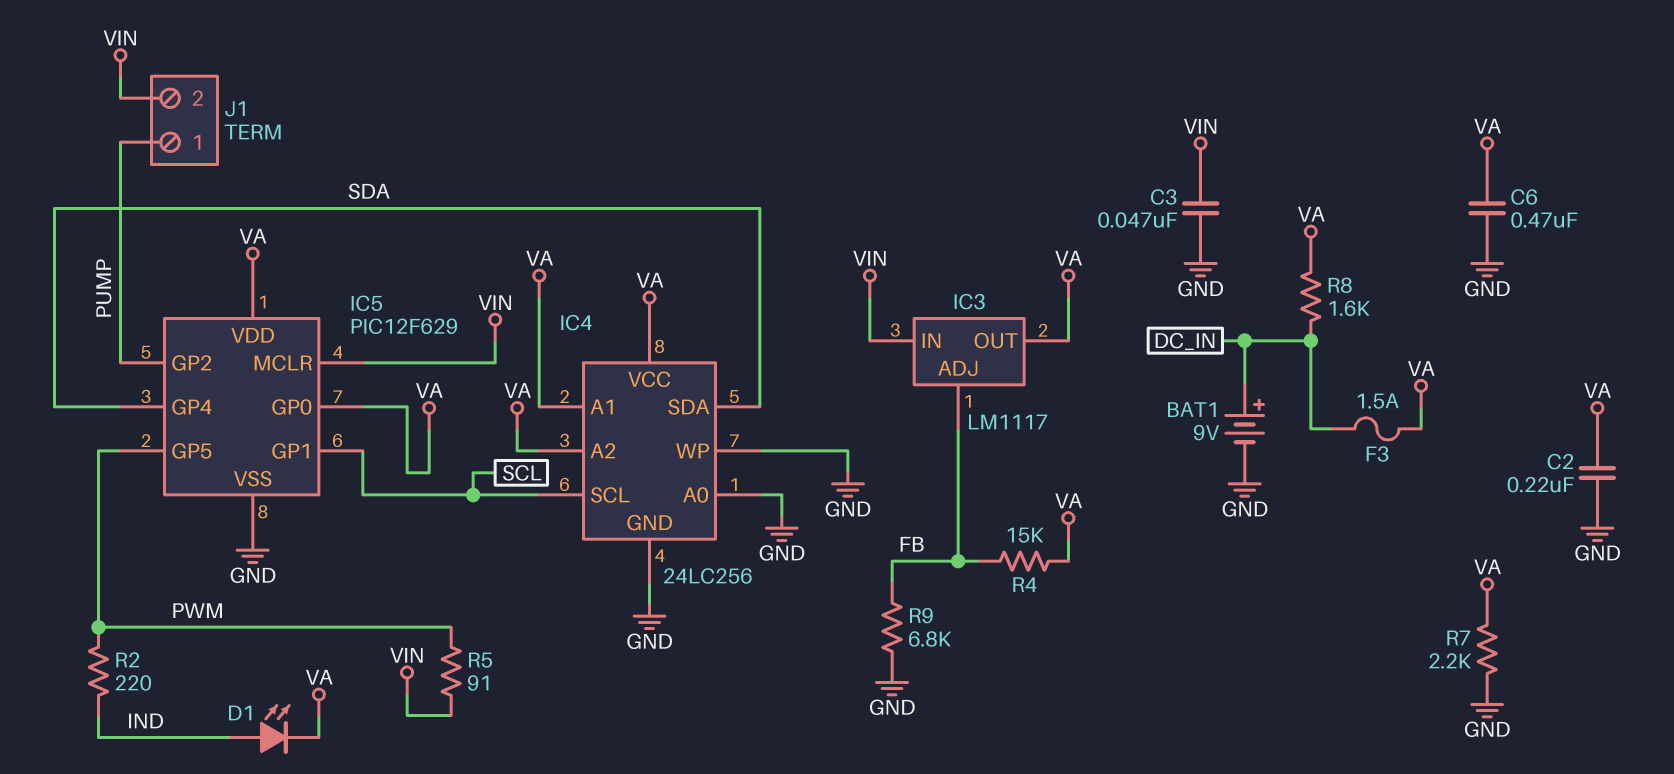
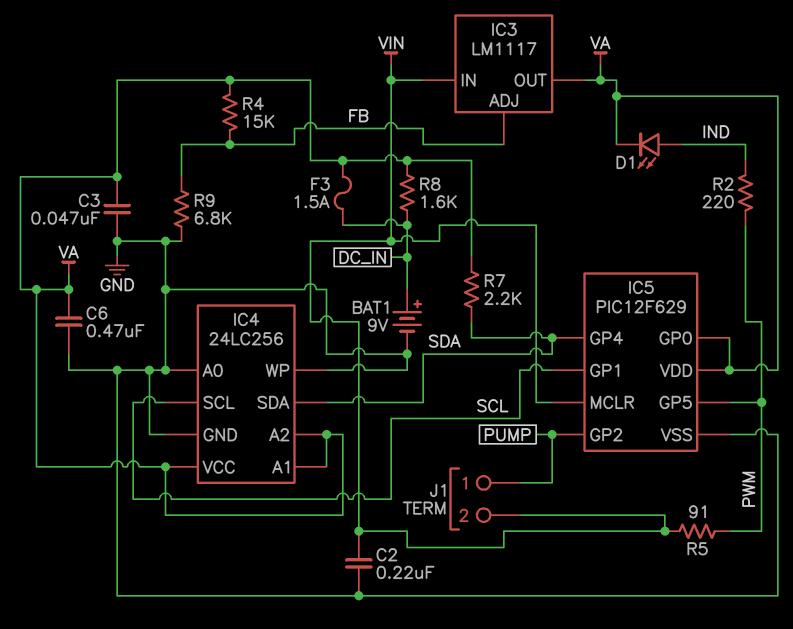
C2: 220nF (GND, VA) -> 220nF (GND, VIN)
C3: 47nF (GND, VIN) -> 47nF (GND, VA)
R7: 2.2k (GND, VA) -> 2.2k (SDA, VA)

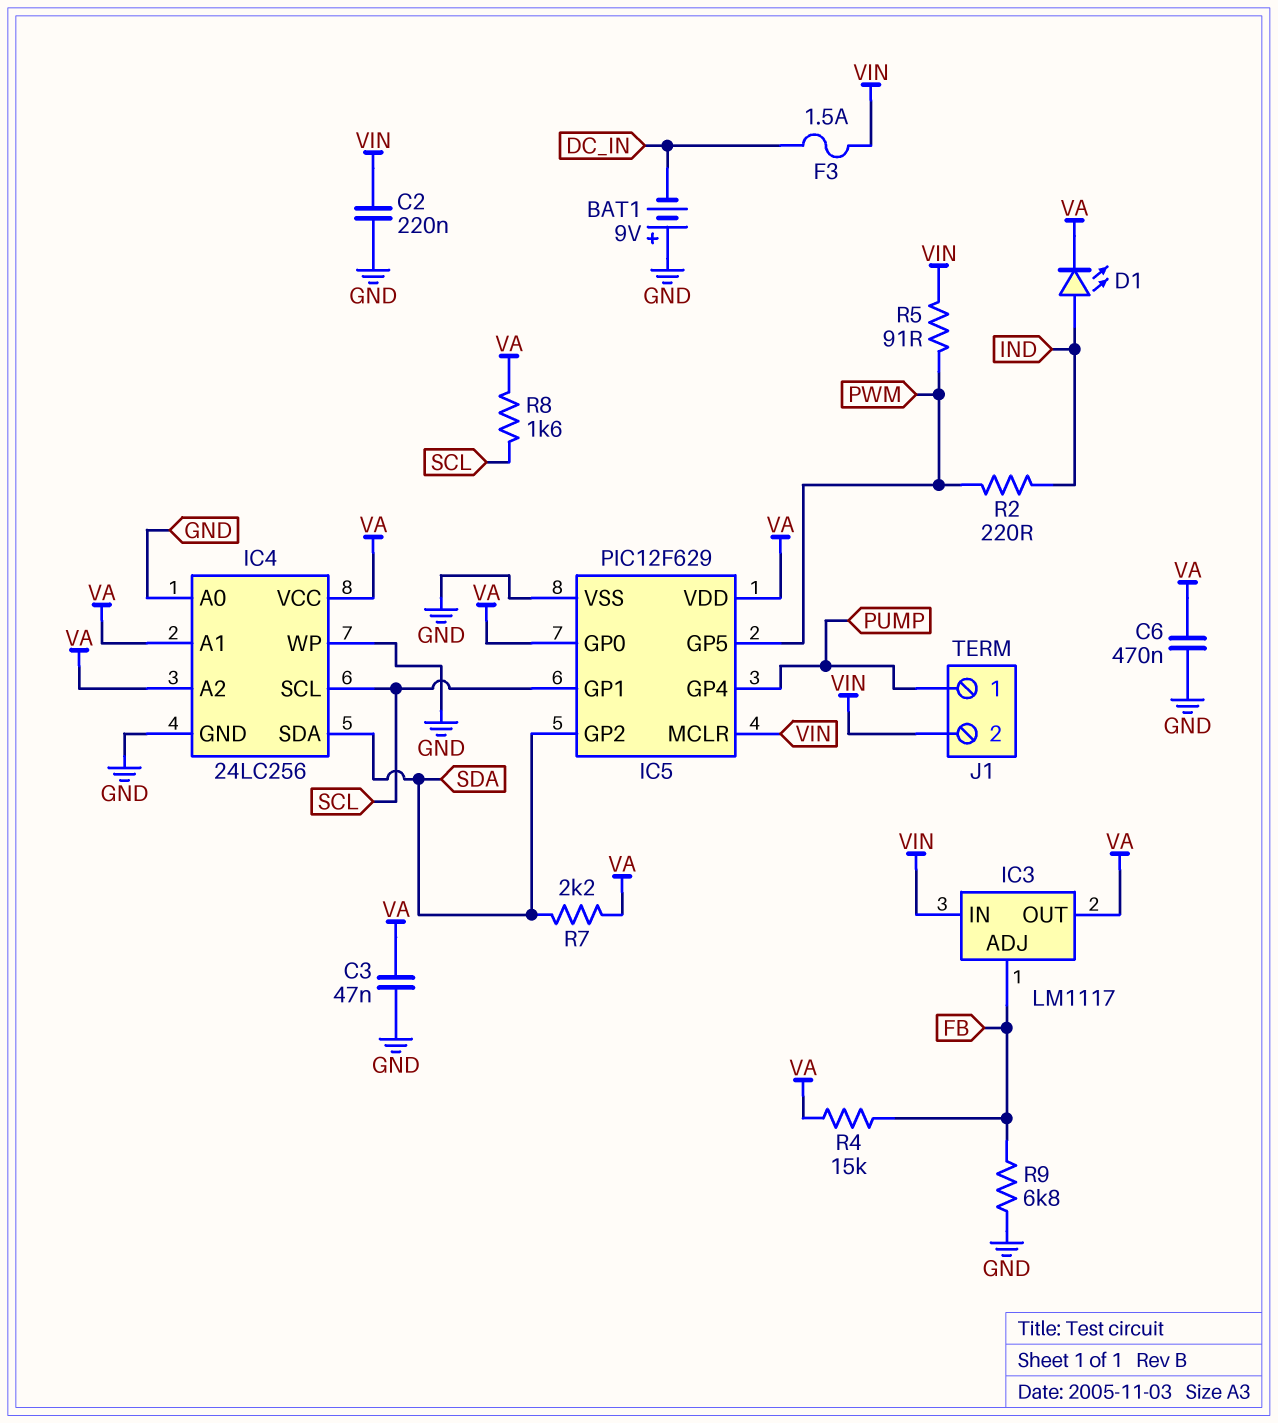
BAT1: 9V (plus DC_IN, minus GND) -> 9V (plus GND, minus DC_IN)
F3: 1.5A (DC_IN, VA) -> 1.5A (DC_IN, VIN)
IC5 pin GP2: PUMP -> SDA
IC5 pin GP4: SDA -> PUMP
R8: 1.6k (DC_IN, VA) -> 1.6k (SCL, VA)

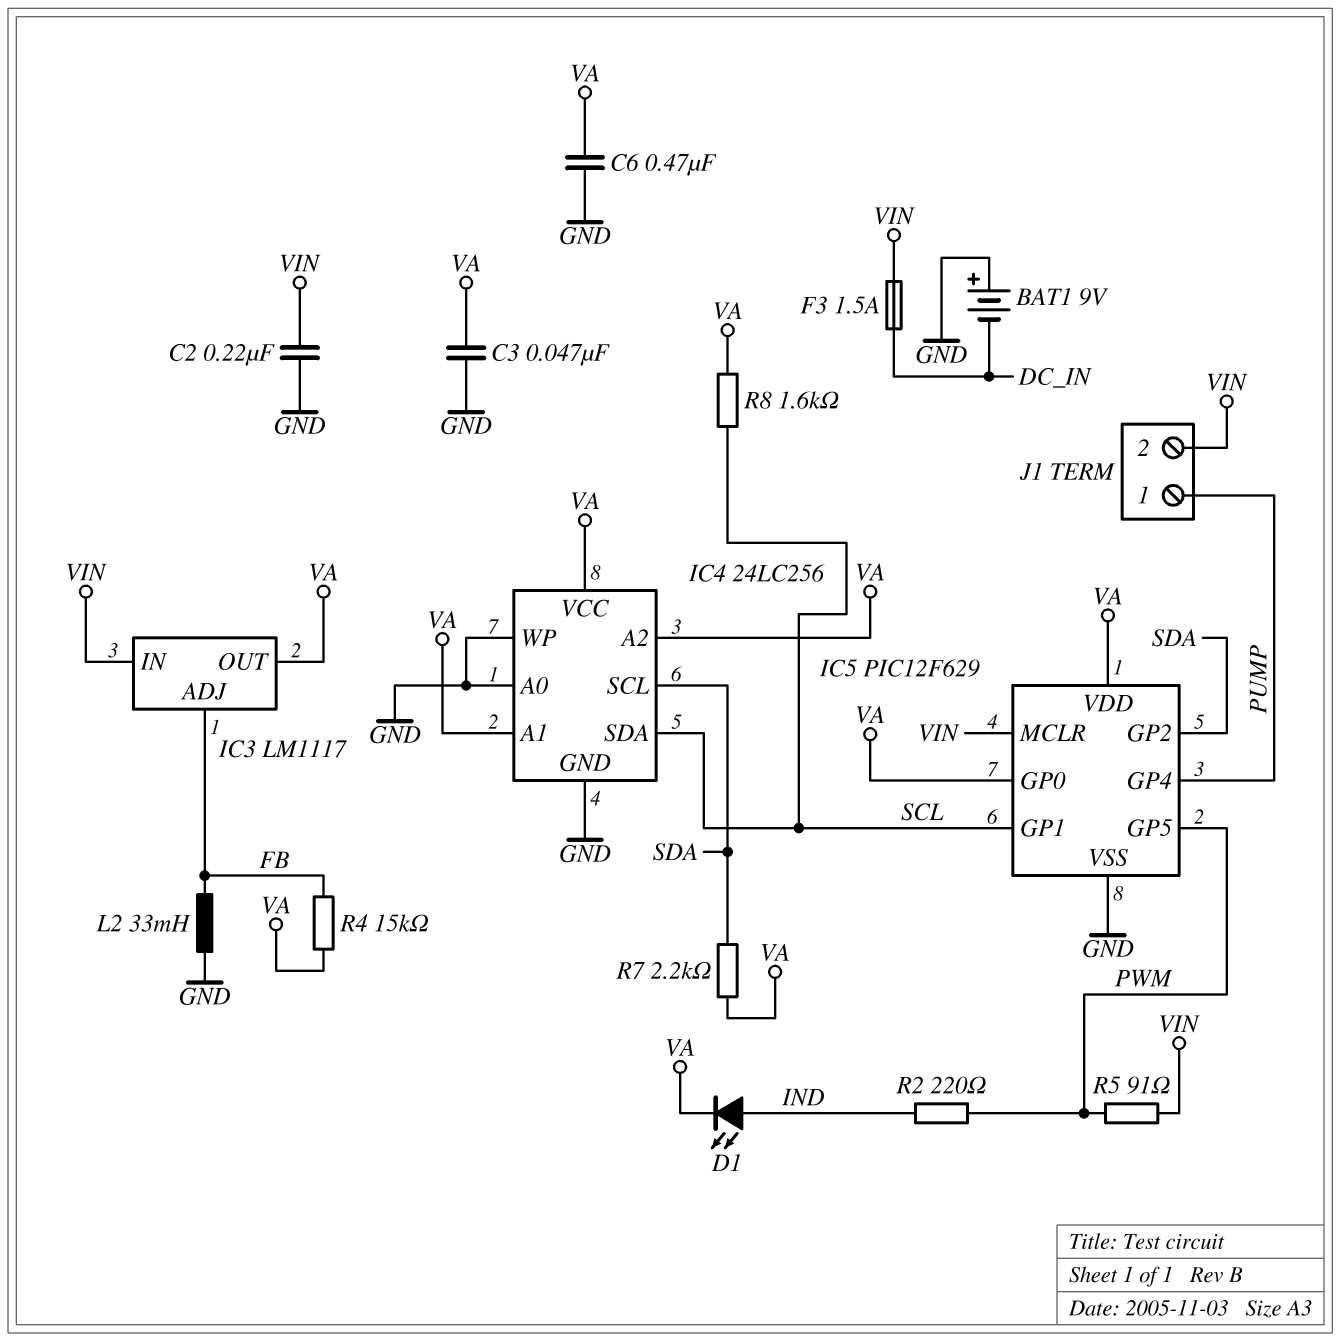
IC4 pin SCL: SCL -> SDA
IC4 pin SDA: SDA -> SCL
L2: none -> 33mH (FB, GND)
R9: 6.8k (FB, GND) -> none

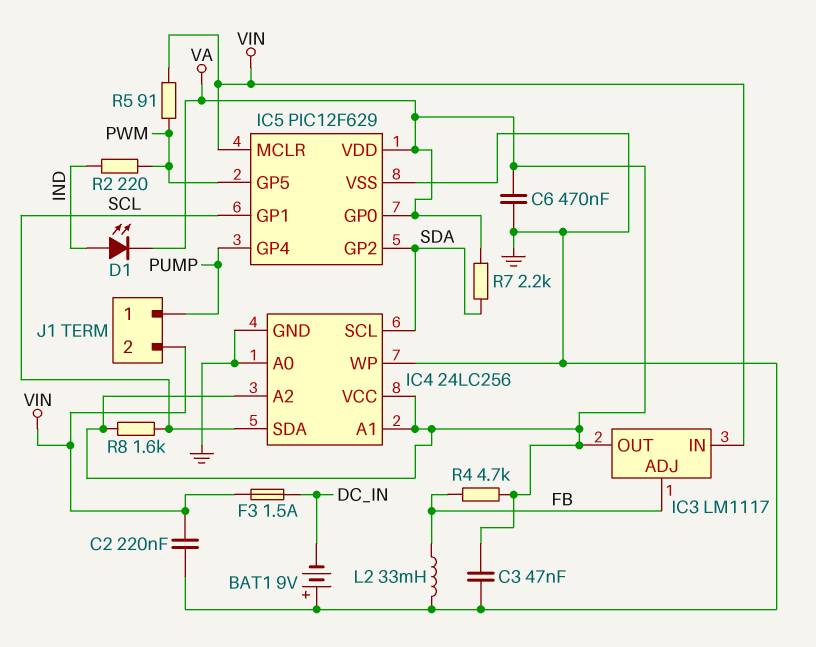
R4: 15k (FB, VA) -> 4.7k (FB, VA)

